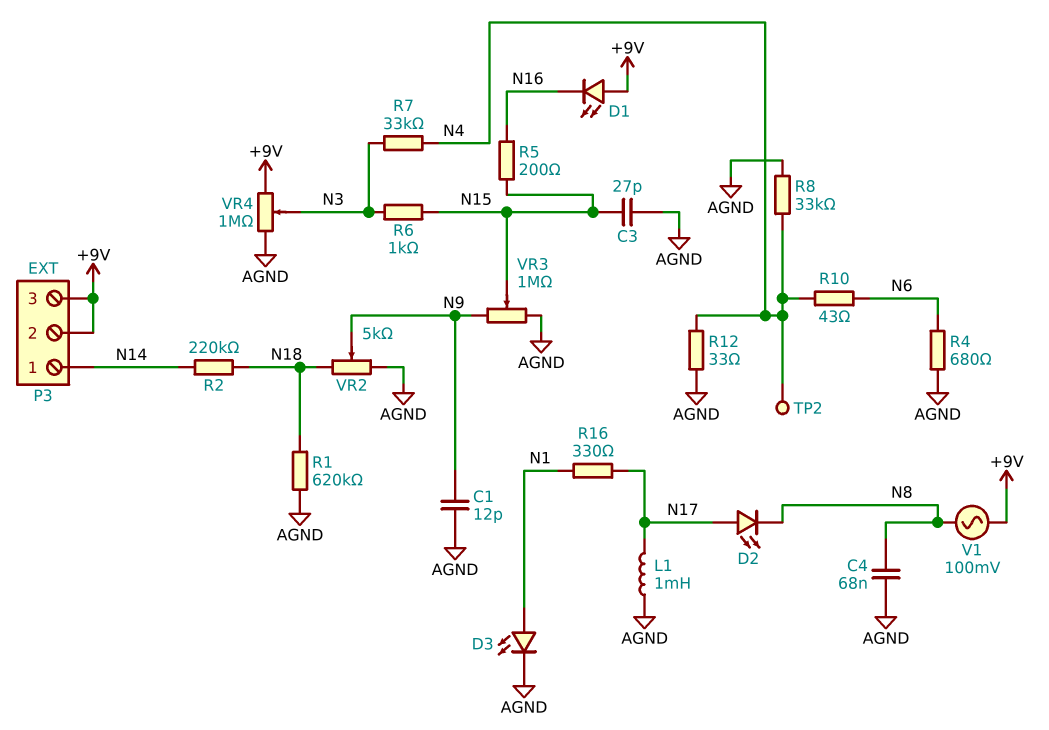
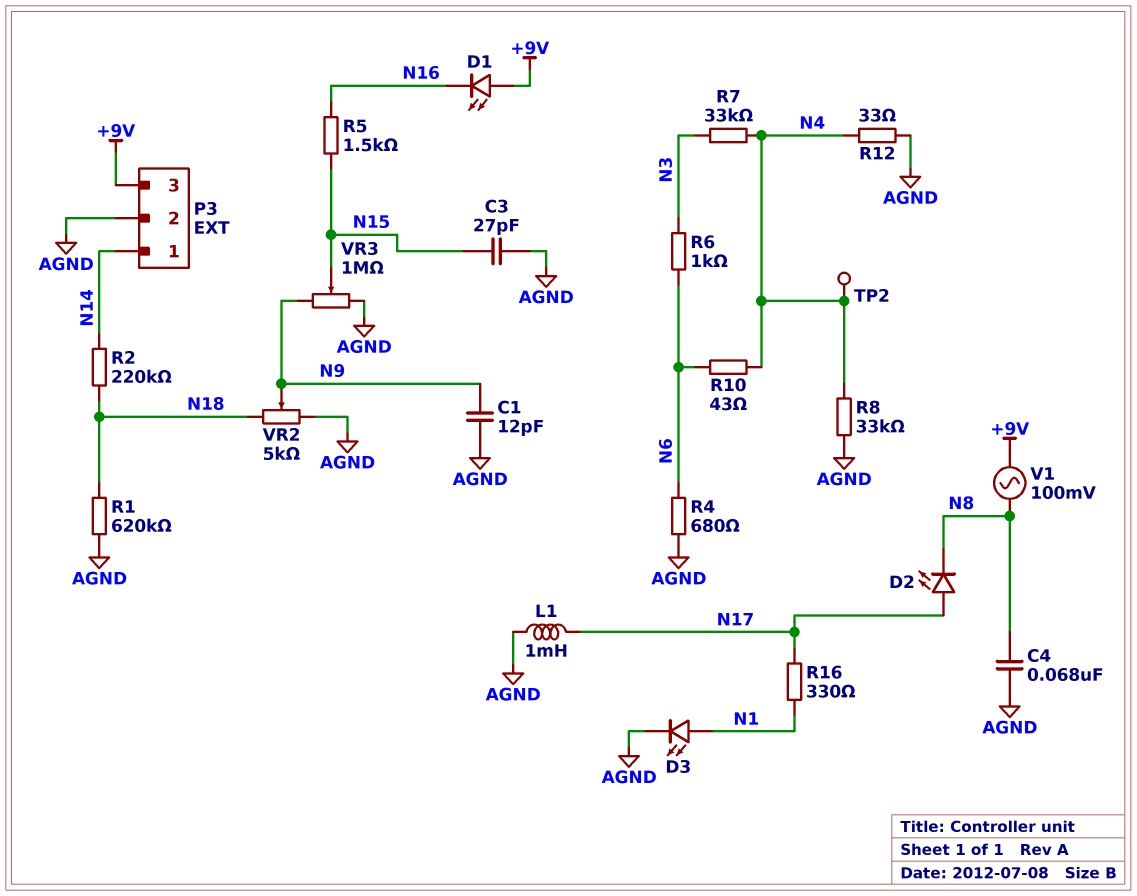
P3 pin 2: +9V -> AGND
R5: 200 (N15, N16) -> 1.5k (N15, N16)
R6: 1k (N3, N15) -> 1k (N3, N6)
VR4: 1M (+9V, AGND, wiper N3) -> none

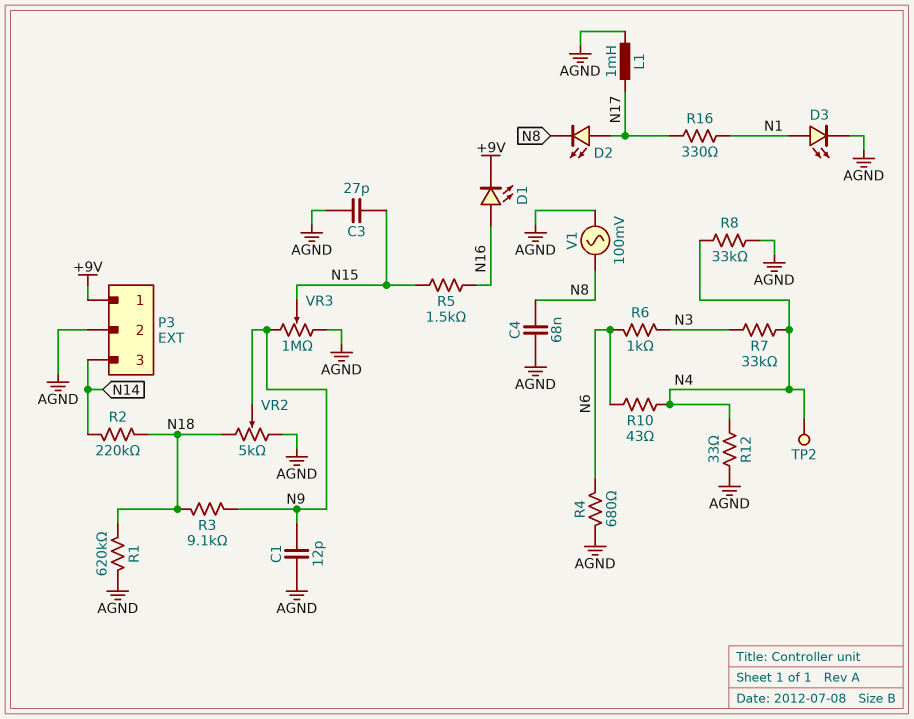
D1: LED (A +9V, K N16) -> LED (A N16, K +9V)
P3 pin 1: N14 -> +9V
P3 pin 3: +9V -> N14
R3: none -> 9.1k (N9, N18)
V1: AC 100mV (+9V, N8) -> AC 100mV (AGND, N8)

